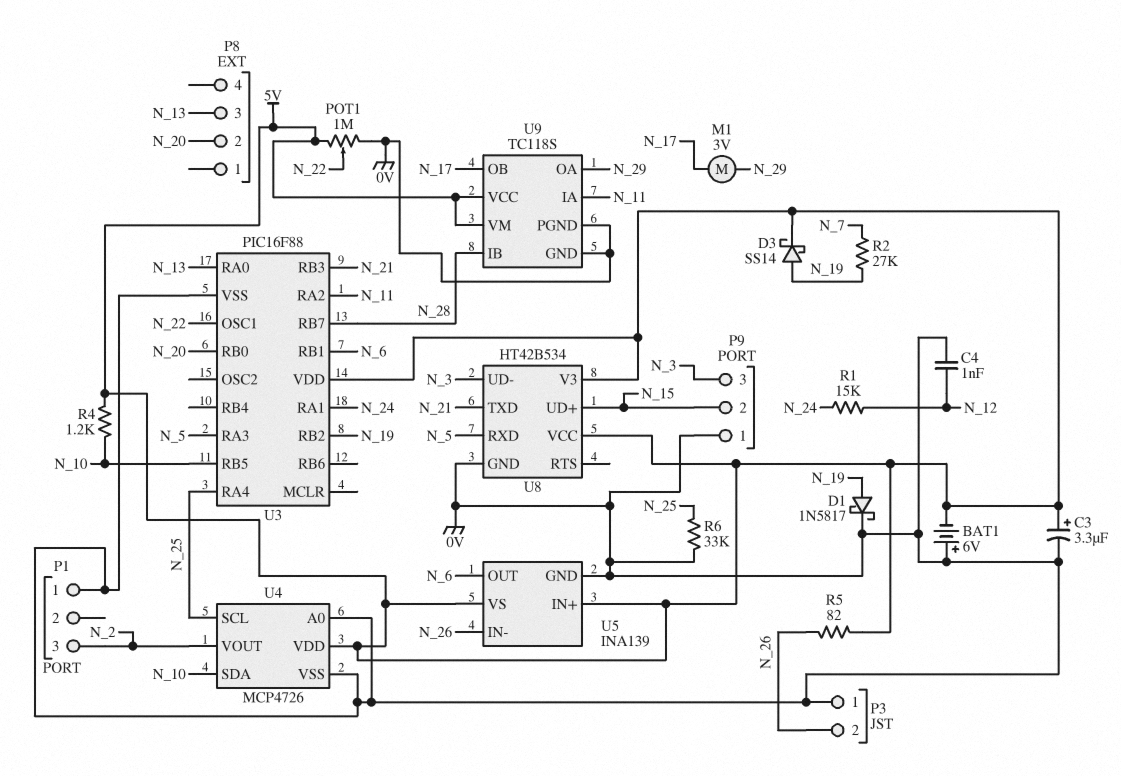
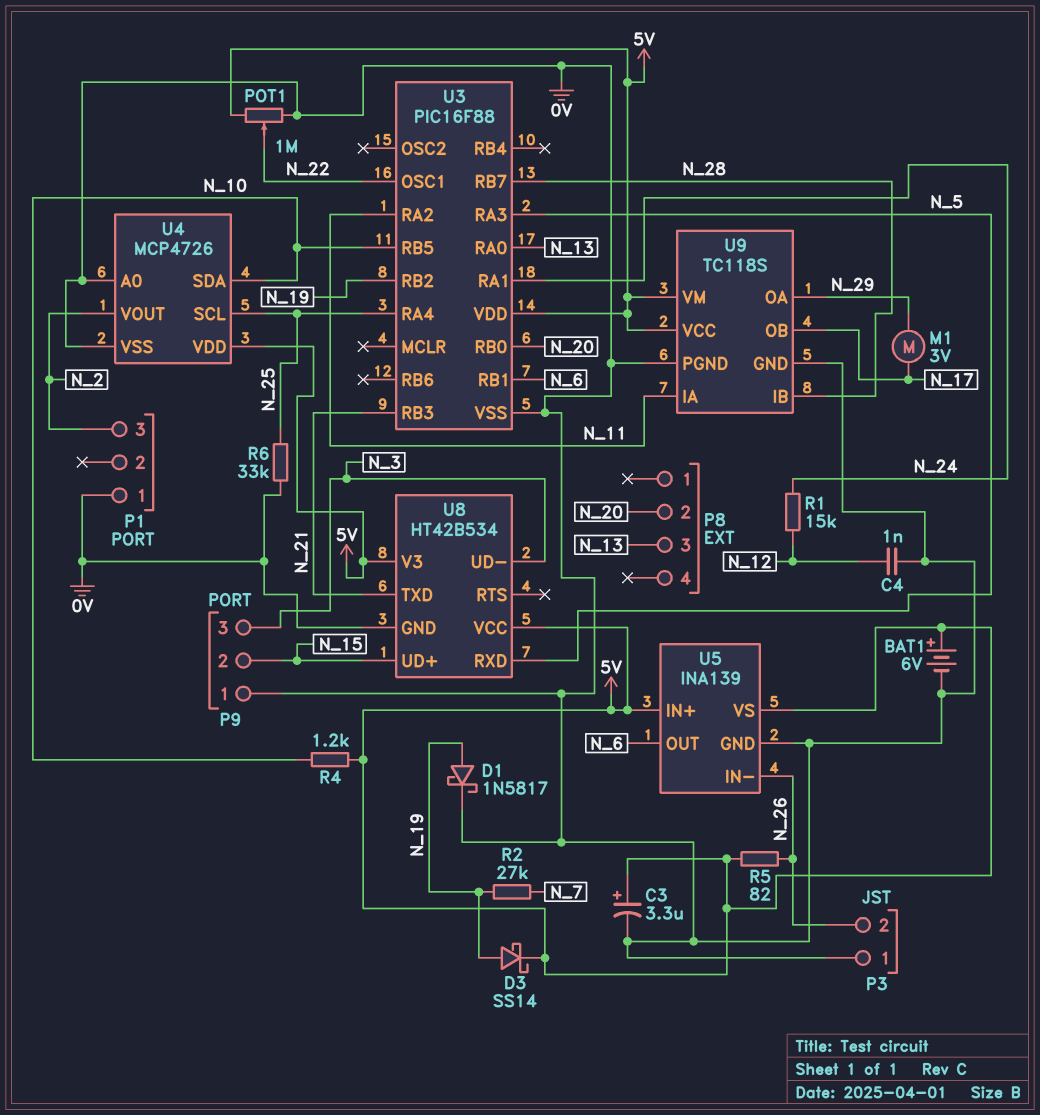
BAT1: 6V (plus 0V, minus 5V) -> 6V (plus 5V, minus 0V)

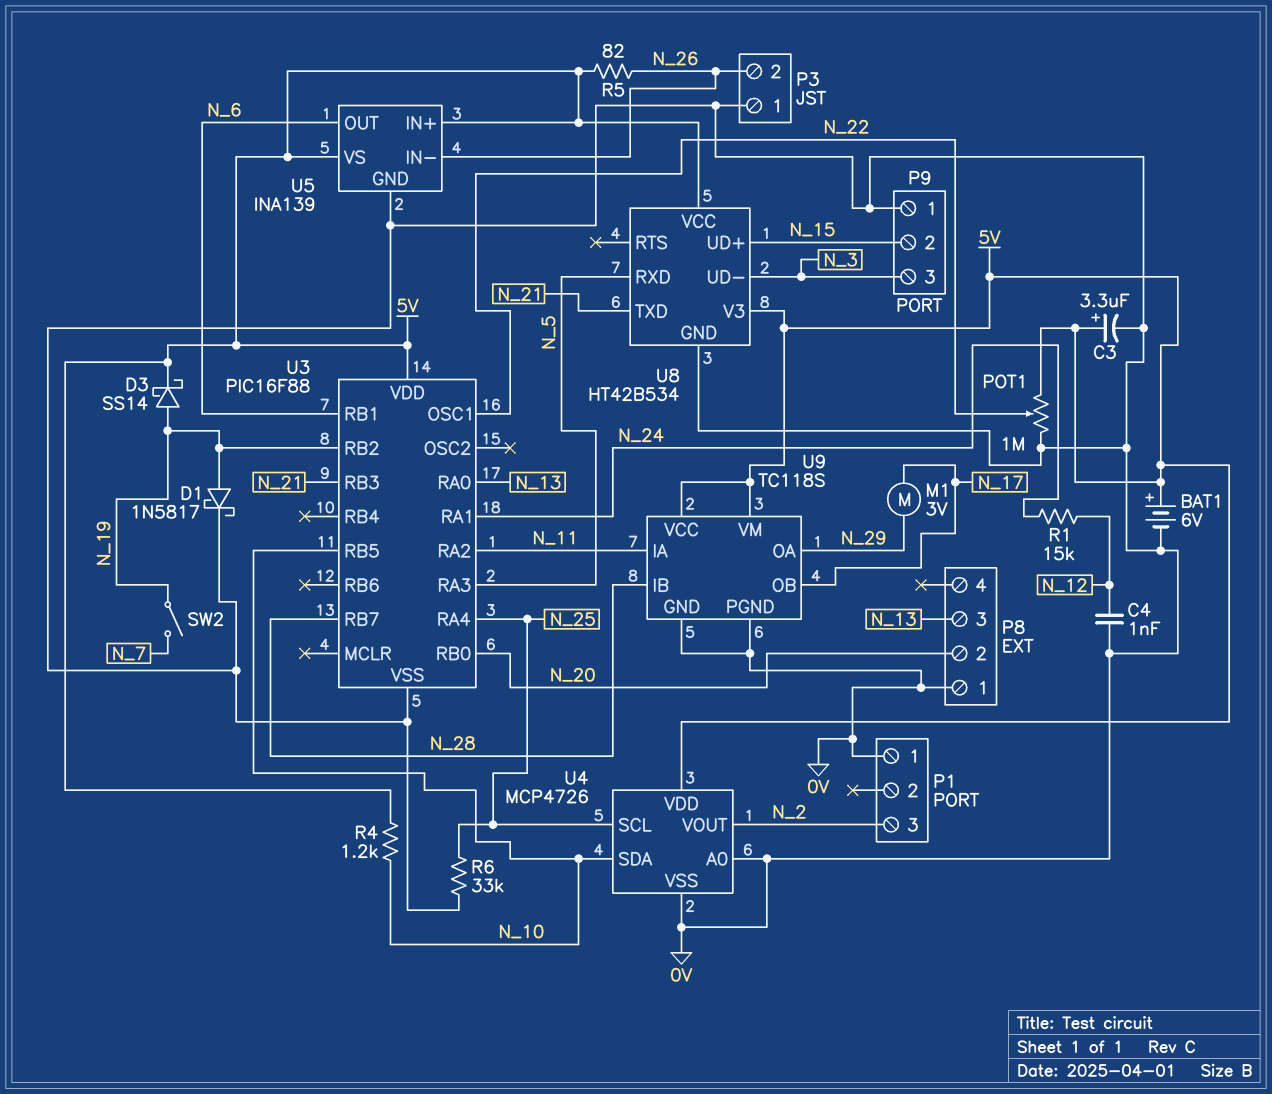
P8 pin 1: none -> 0V
R2: 27k (N_7, N_19) -> none
SW2: none -> switch (N_7, N_19)

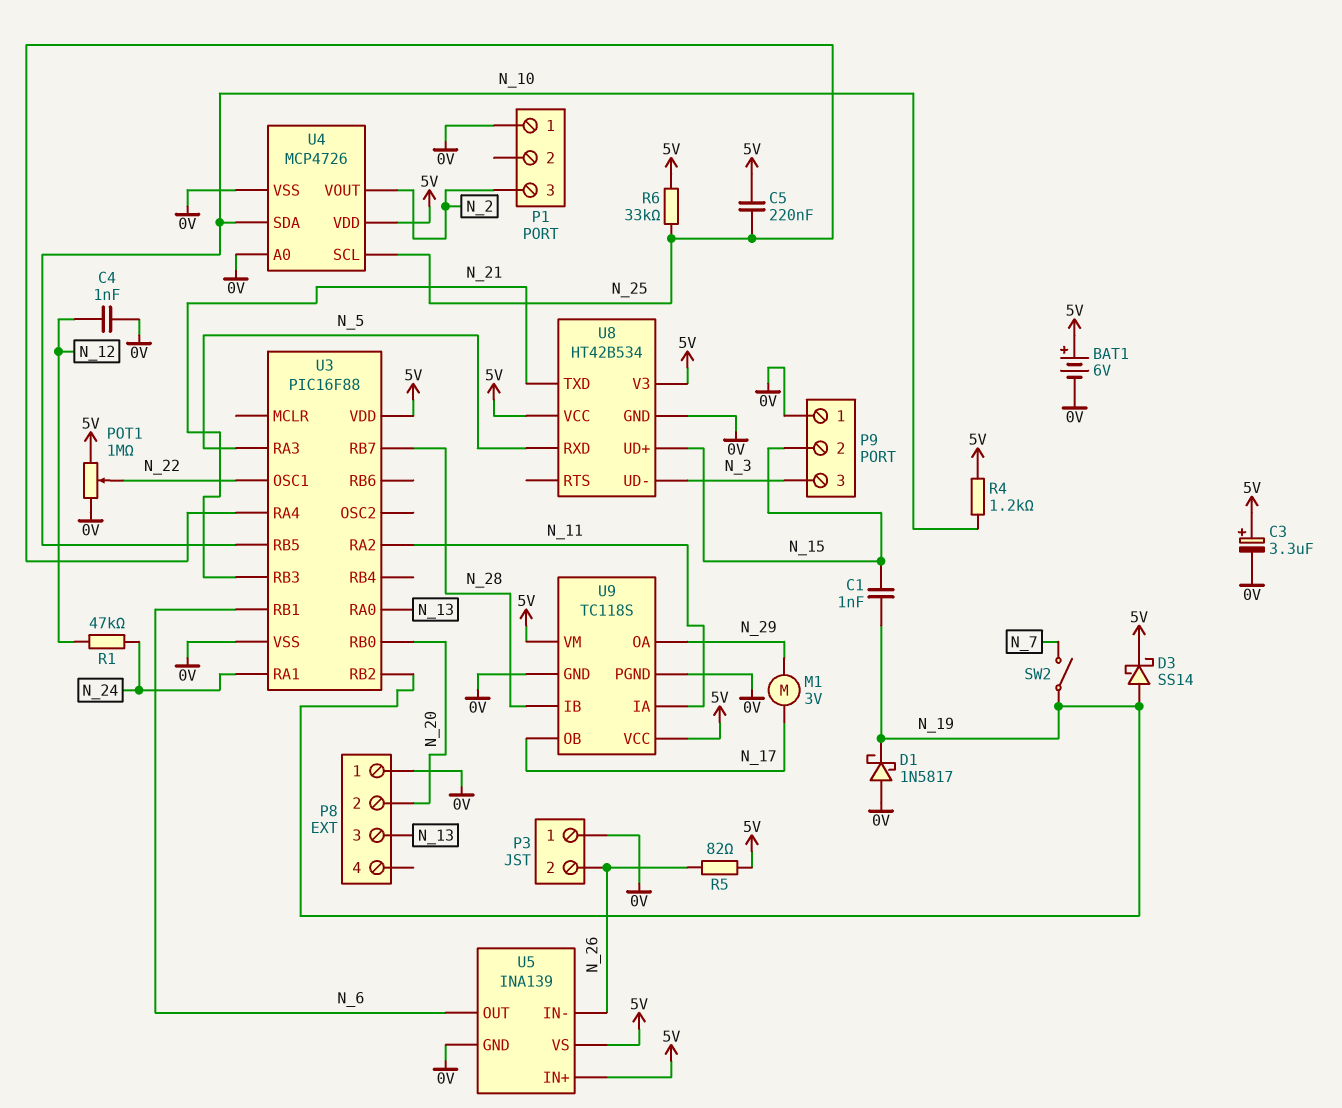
C1: none -> 1nF (N_15, N_19)
C5: none -> 220nF (5V, N_25)
D1: schottky 1N5817 (A N_19, K 0V) -> schottky 1N5817 (A 0V, K N_19)
R1: 15k (N_12, N_24) -> 47k (N_12, N_24)
R6: 33k (0V, N_25) -> 33k (5V, N_25)

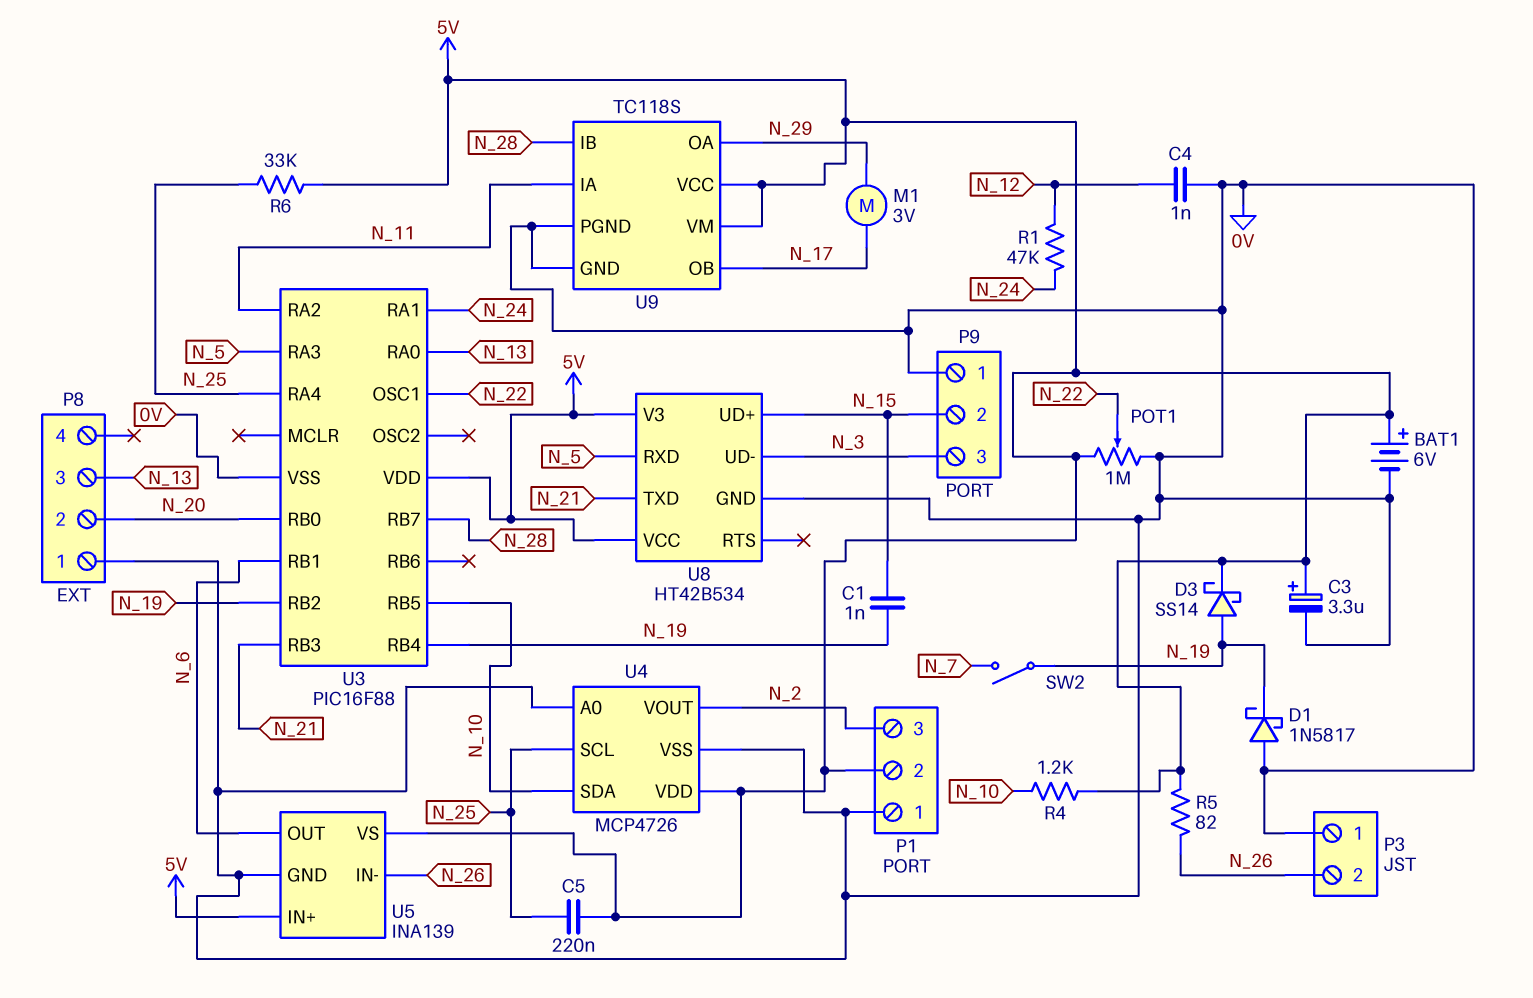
P1 pin 2: none -> 5V
U3 pin RB4: none -> N_19

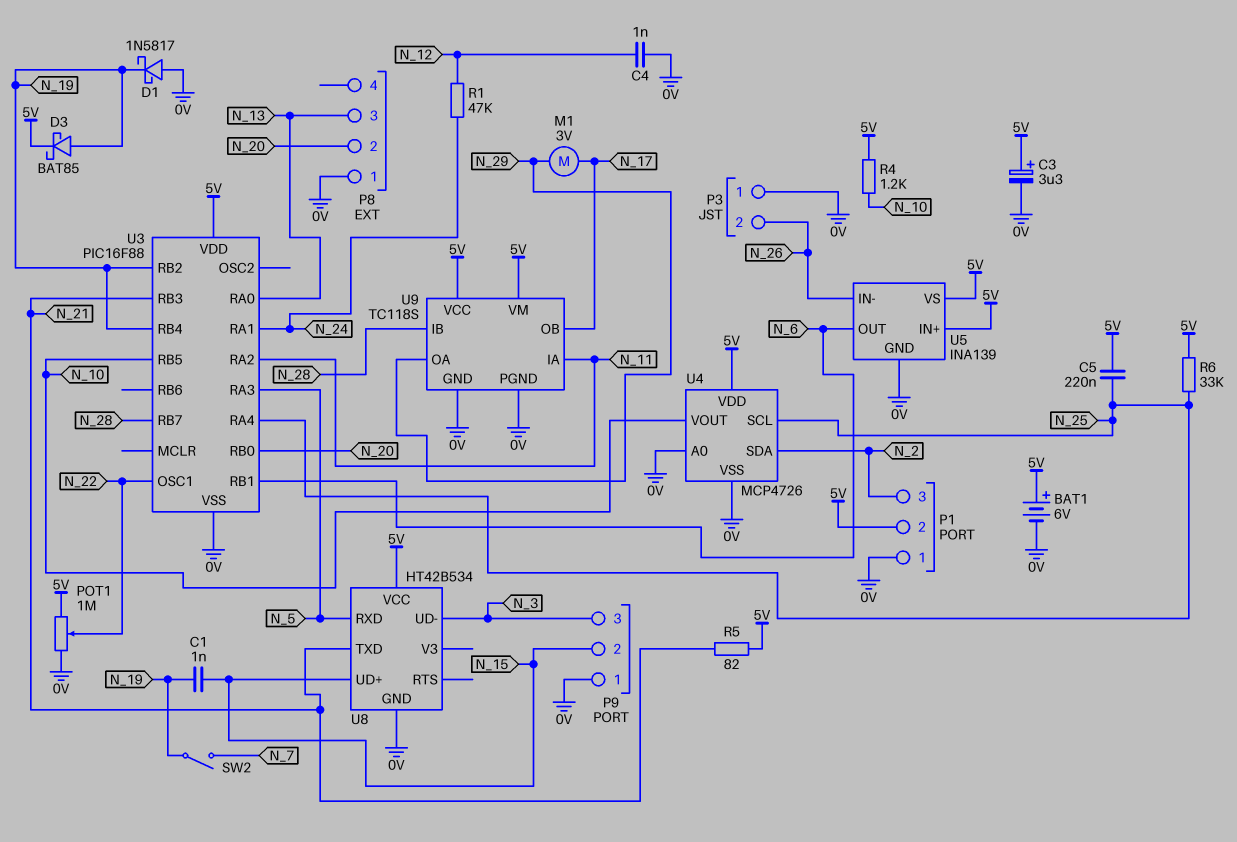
D3: schottky SS14 (A N_19, K 5V) -> schottky BAT85 (A N_19, K 5V)
R5: 82 (5V, N_26) -> 82 (5V, N_21)
U4 pin SDA: N_10 -> N_2
U4 pin VOUT: N_2 -> N_10
U8 pin V3: 5V -> none

